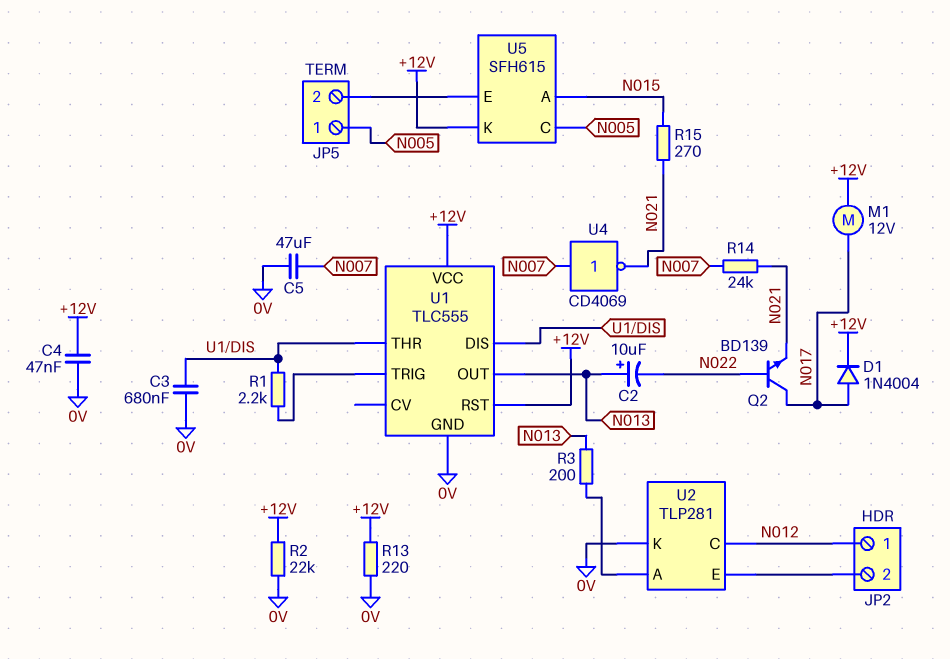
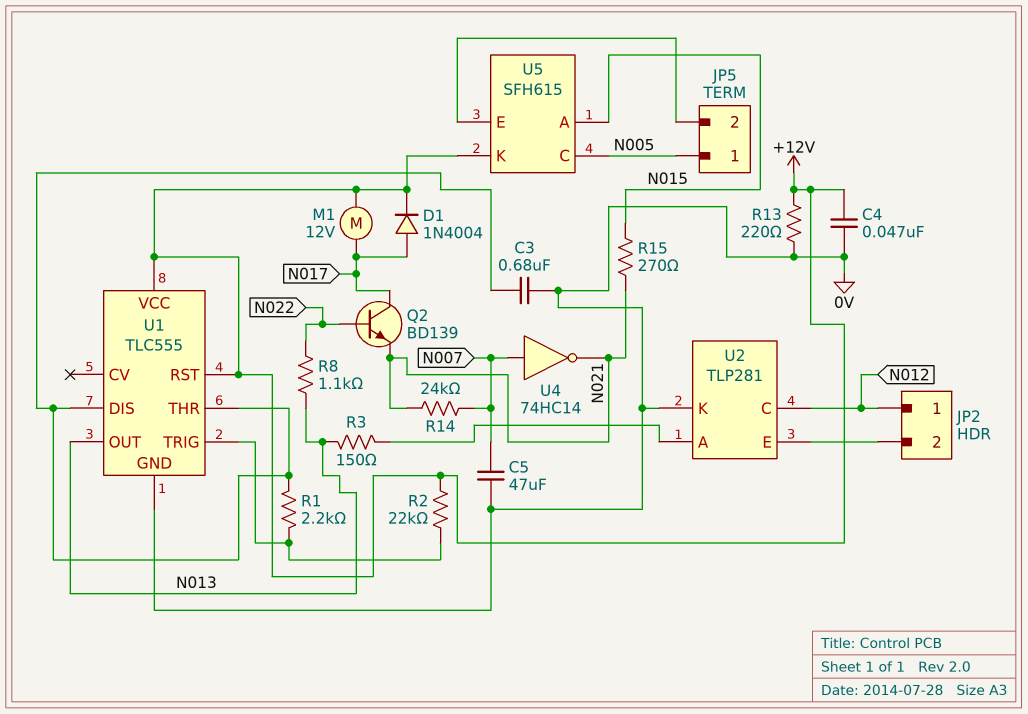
C2: 10uF (plus N013, minus N022) -> none
R2: 22k (+12V, 0V) -> 22k (+12V, U1/TRIG)
R3: 200 (N013, U2/A) -> 150 (N013, U2/A)
R8: none -> 1.1k (N013, N022)
U4: NOT CD4069 (in N007, out N021) -> NOT 74HC14 (in N007, out N021)

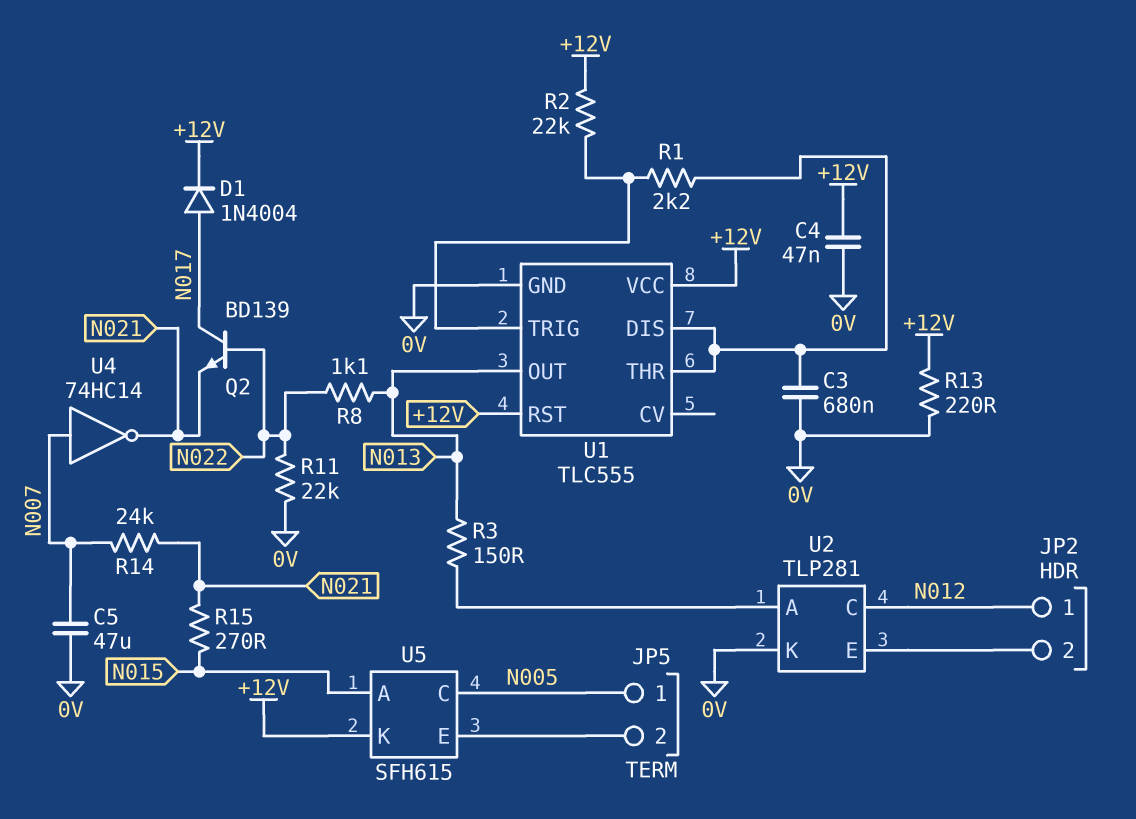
M1: motor 12V (+12V, N017) -> none
R11: none -> 22k (0V, N022)

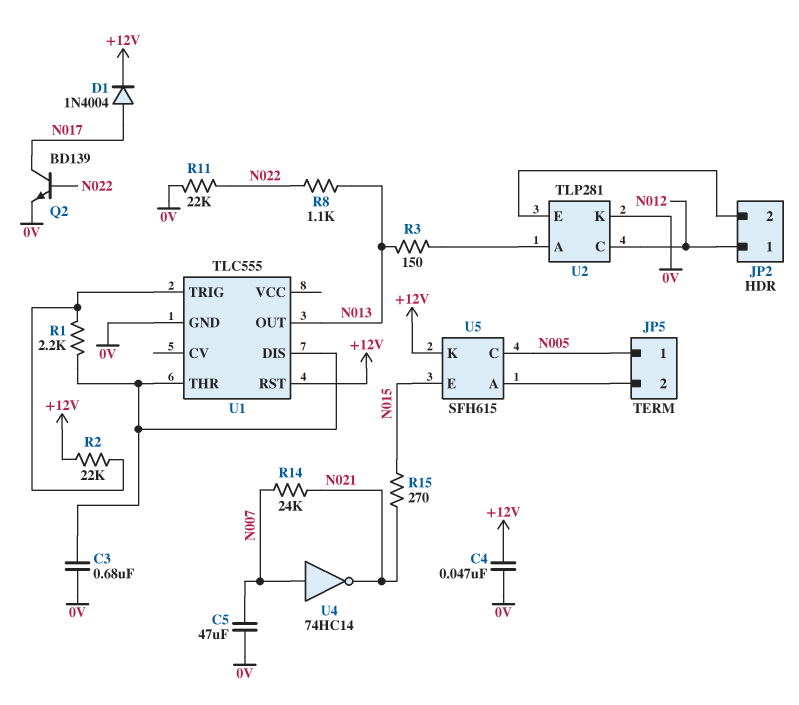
Q2: NPN BD139 (B N022, C N017, E N021) -> NPN BD139 (B N022, C N017, E 0V)
R13: 220 (+12V, 0V) -> none
U1 pin VCC: +12V -> none
U5 pin A: N015 -> JP5/2
U5 pin E: JP5/2 -> N015

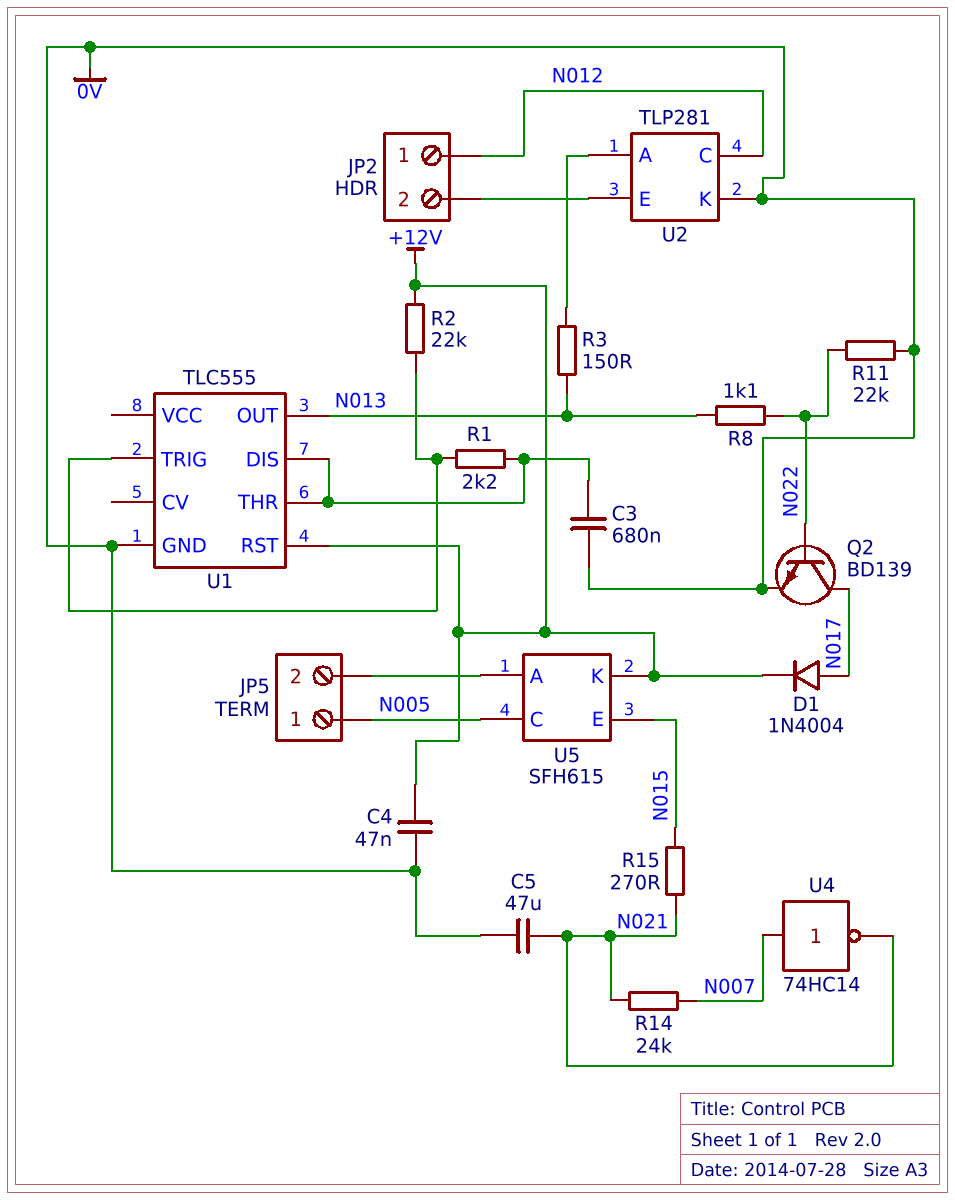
C5: 47uF (0V, N007) -> 47uF (0V, N021)

